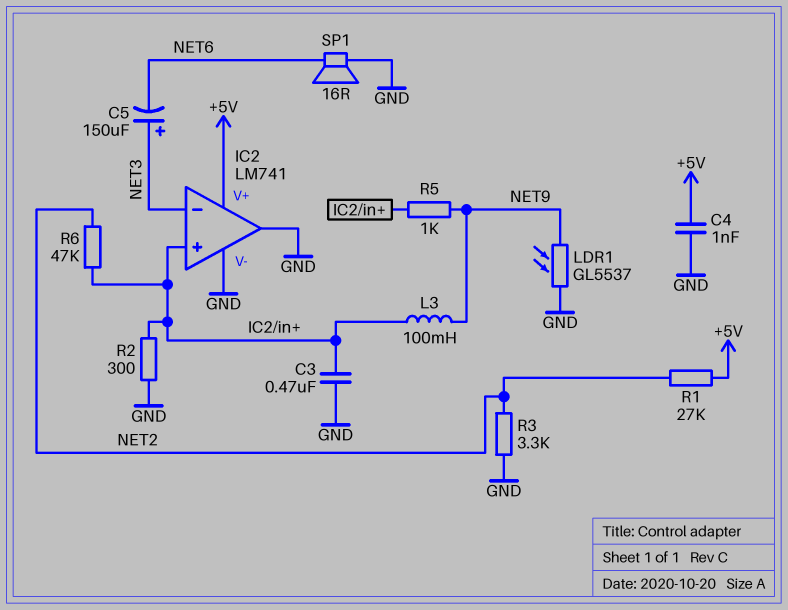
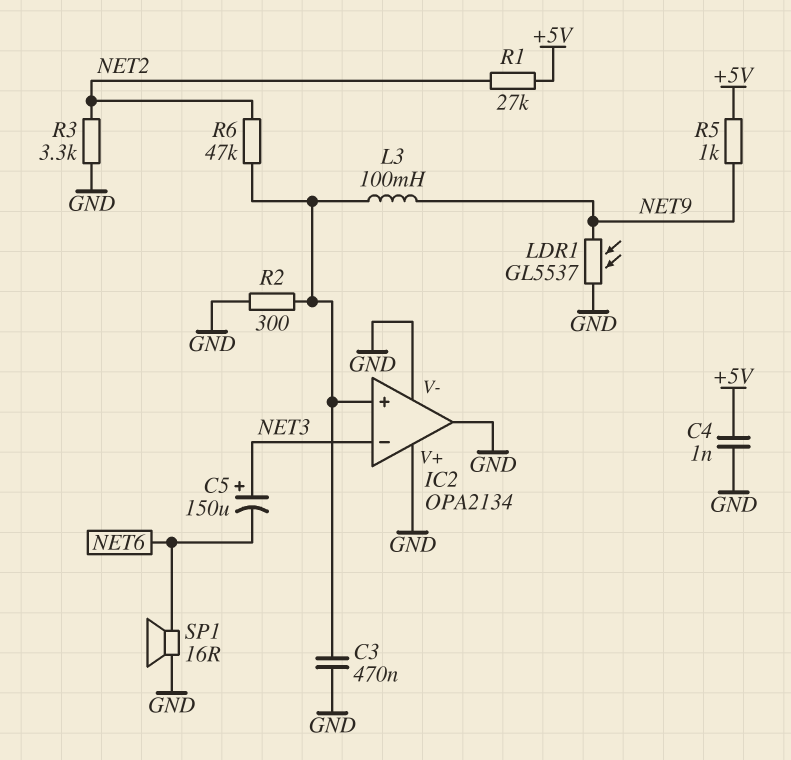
IC2: LM741 -> OPA2134
IC2 pin V+: +5V -> GND
R5: 1k (IC2/in+, NET9) -> 1k (+5V, NET9)

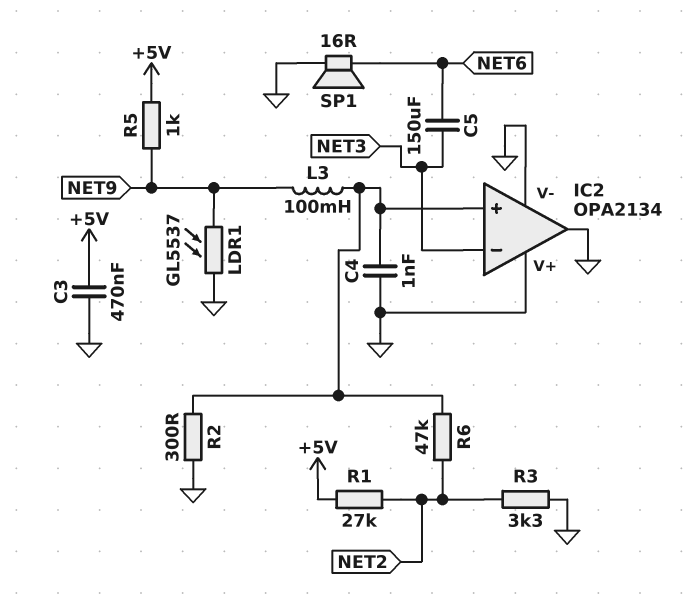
C3: 470nF (GND, IC2/in+) -> 470nF (+5V, GND)
C4: 1nF (+5V, GND) -> 1nF (GND, IC2/in+)
C5: 150uF (plus NET3, minus NET6) -> 150uF (NET3, NET6)

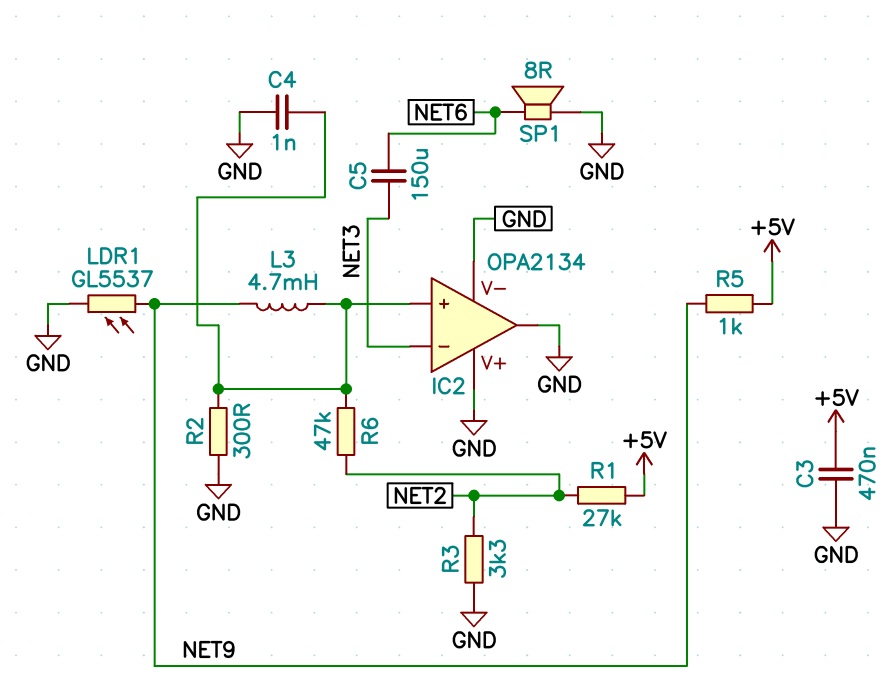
L3: 100mH (IC2/in+, NET9) -> 4.7mH (IC2/in+, NET9)
SP1: speaker 16R (GND, NET6) -> speaker 8R (GND, NET6)

